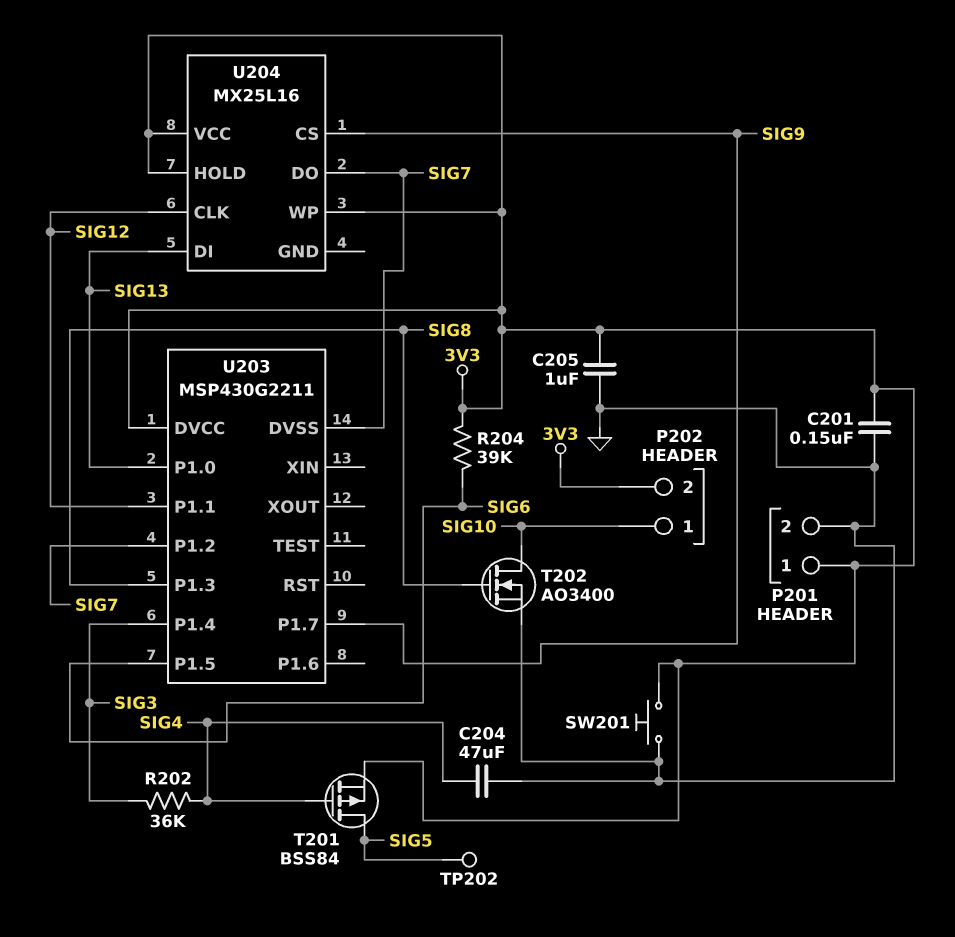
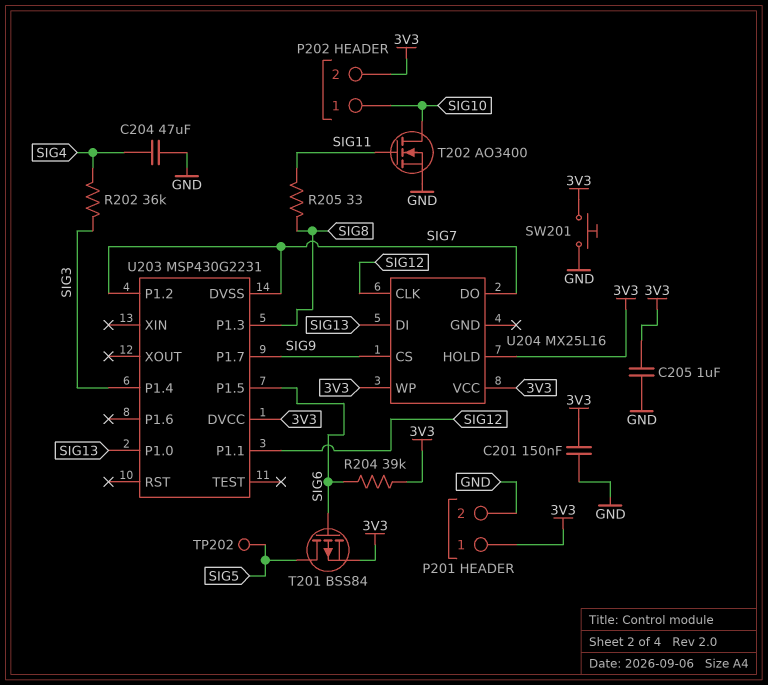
R205: none -> 33 (SIG8, SIG11)
T201: PMOS BSS84 (G SIG4, D SIG5, S 3V3) -> PMOS BSS84 (G SIG6, D SIG5, S 3V3)
T202: NMOS AO3400 (G SIG8, D SIG10, S GND) -> NMOS AO3400 (G SIG11, D SIG10, S GND)
U203: MSP430G2211 -> MSP430G2231

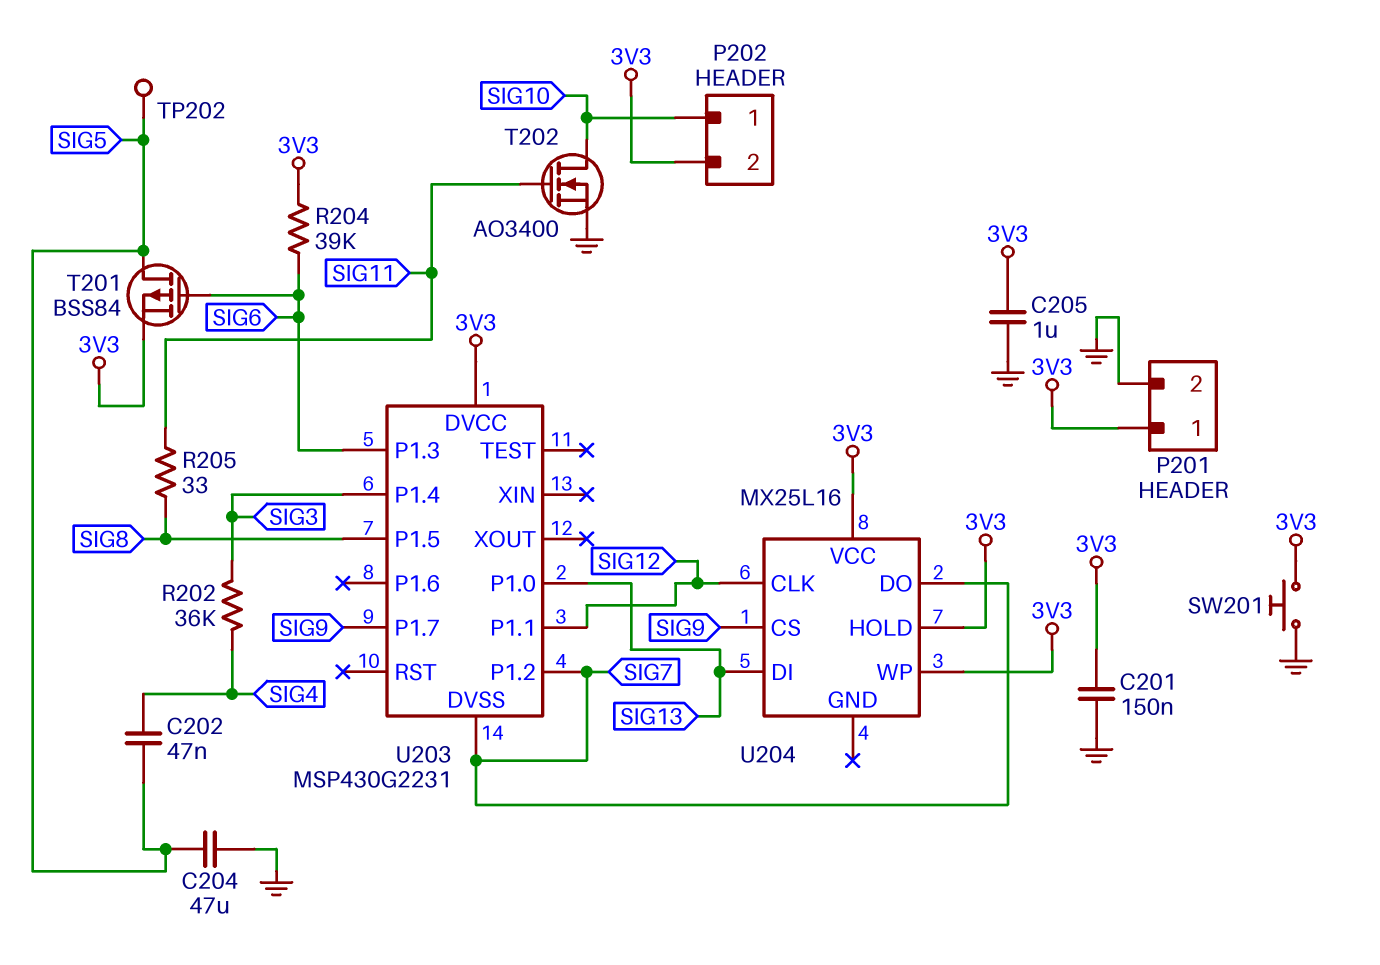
C202: none -> 47nF (SIG4, SIG5)
C204: 47uF (GND, SIG4) -> 47uF (GND, SIG5)
U203 pin P1.3: SIG8 -> SIG6
U203 pin P1.5: SIG6 -> SIG8

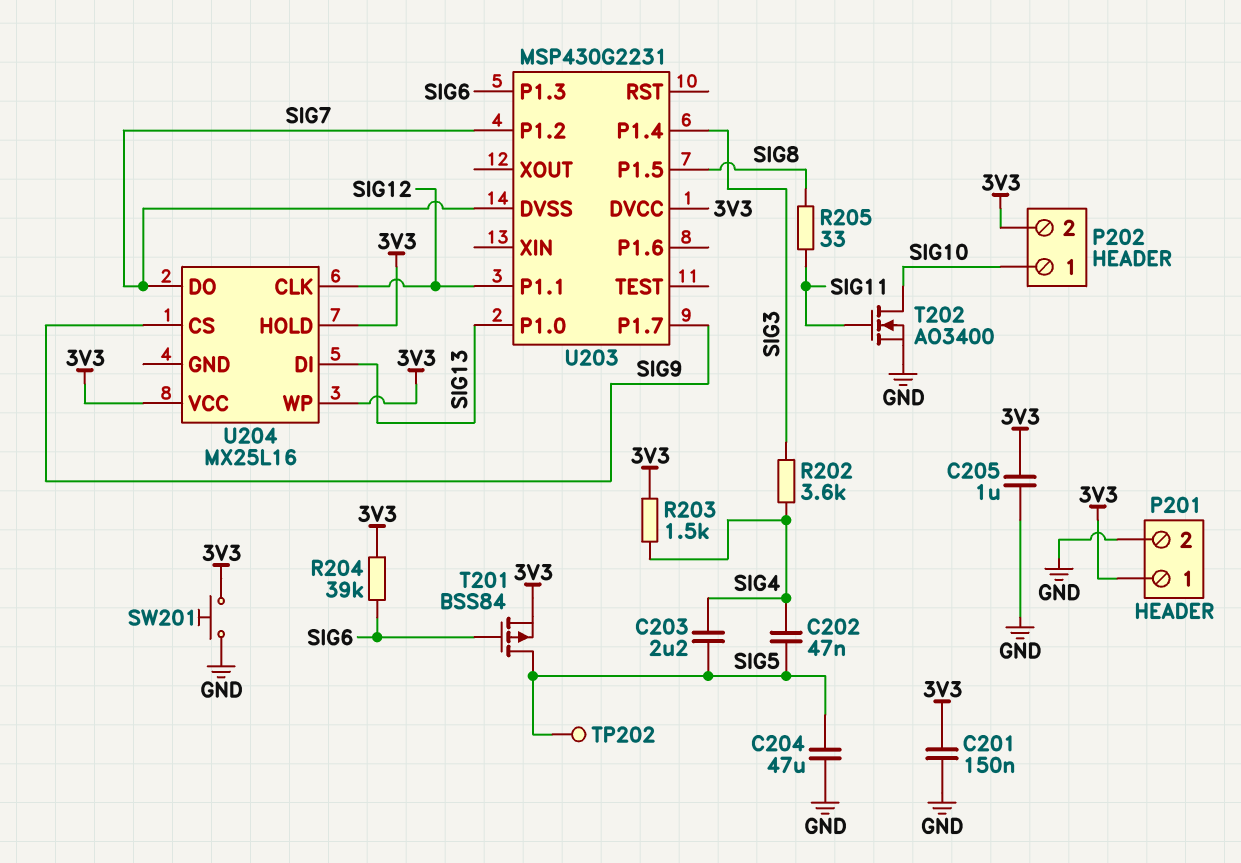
C203: none -> 2.2uF (SIG4, SIG5)
R202: 36k (SIG3, SIG4) -> 3.6k (SIG3, SIG4)
R203: none -> 1.5k (3V3, SIG4)

